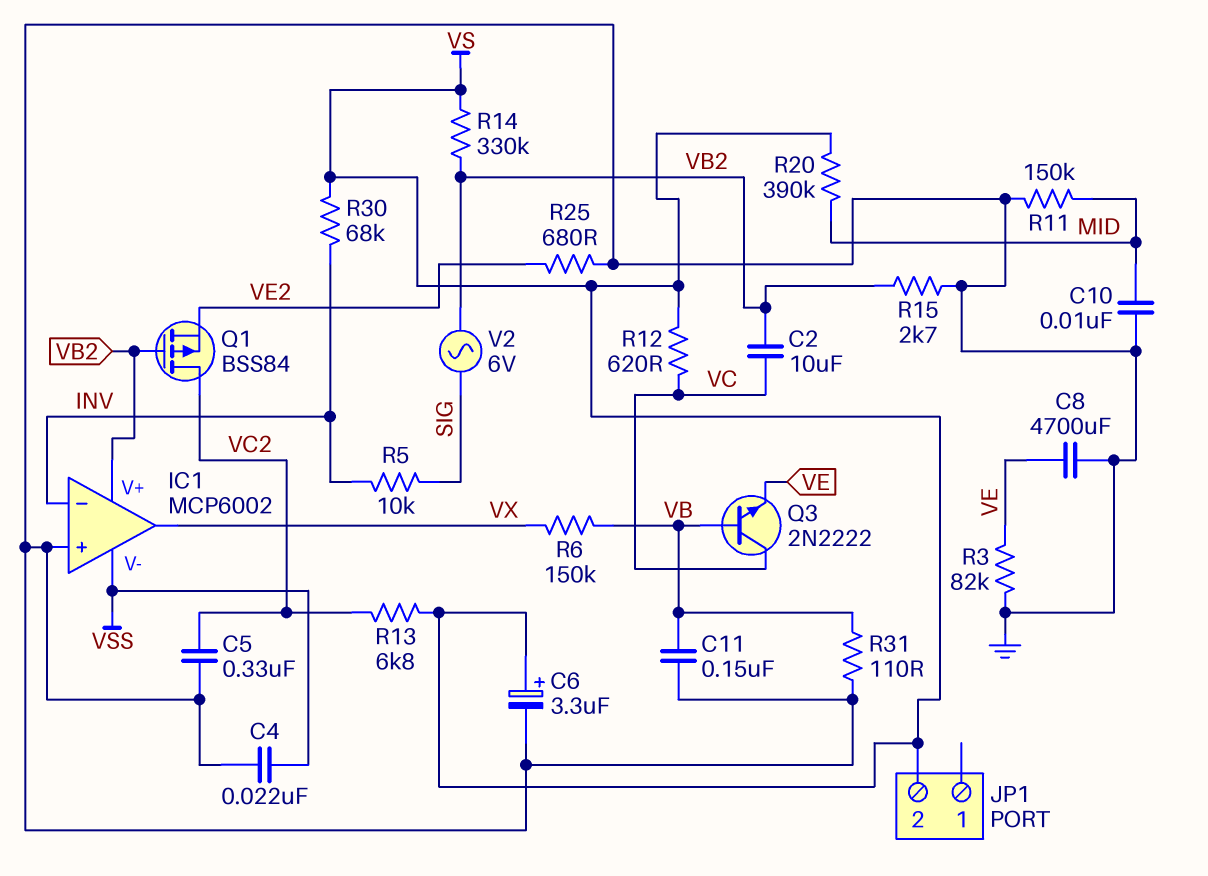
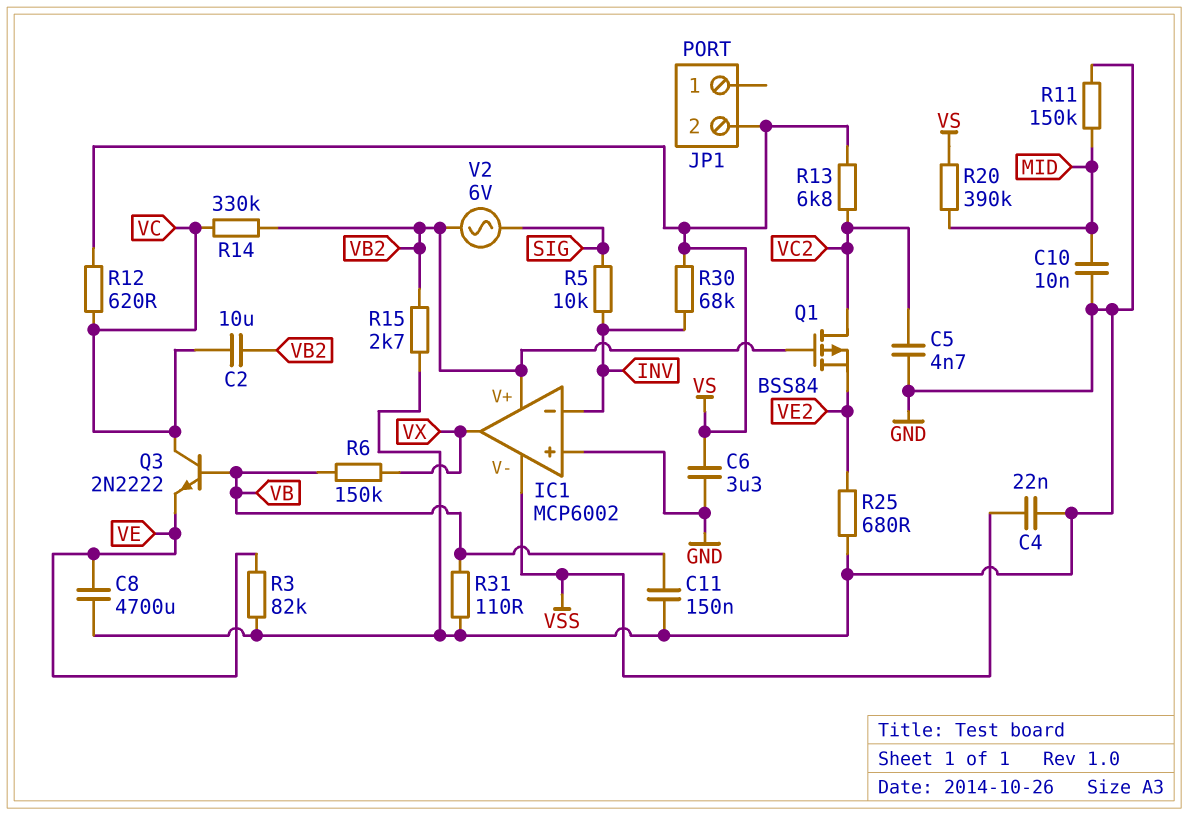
C5: 330nF (GND, VC2) -> 4.7nF (GND, VC2)
C6: 3.3uF (plus VS, minus GND) -> 3.3uF (GND, VS)
R14: 330k (VB2, VS) -> 330k (VB2, VC)

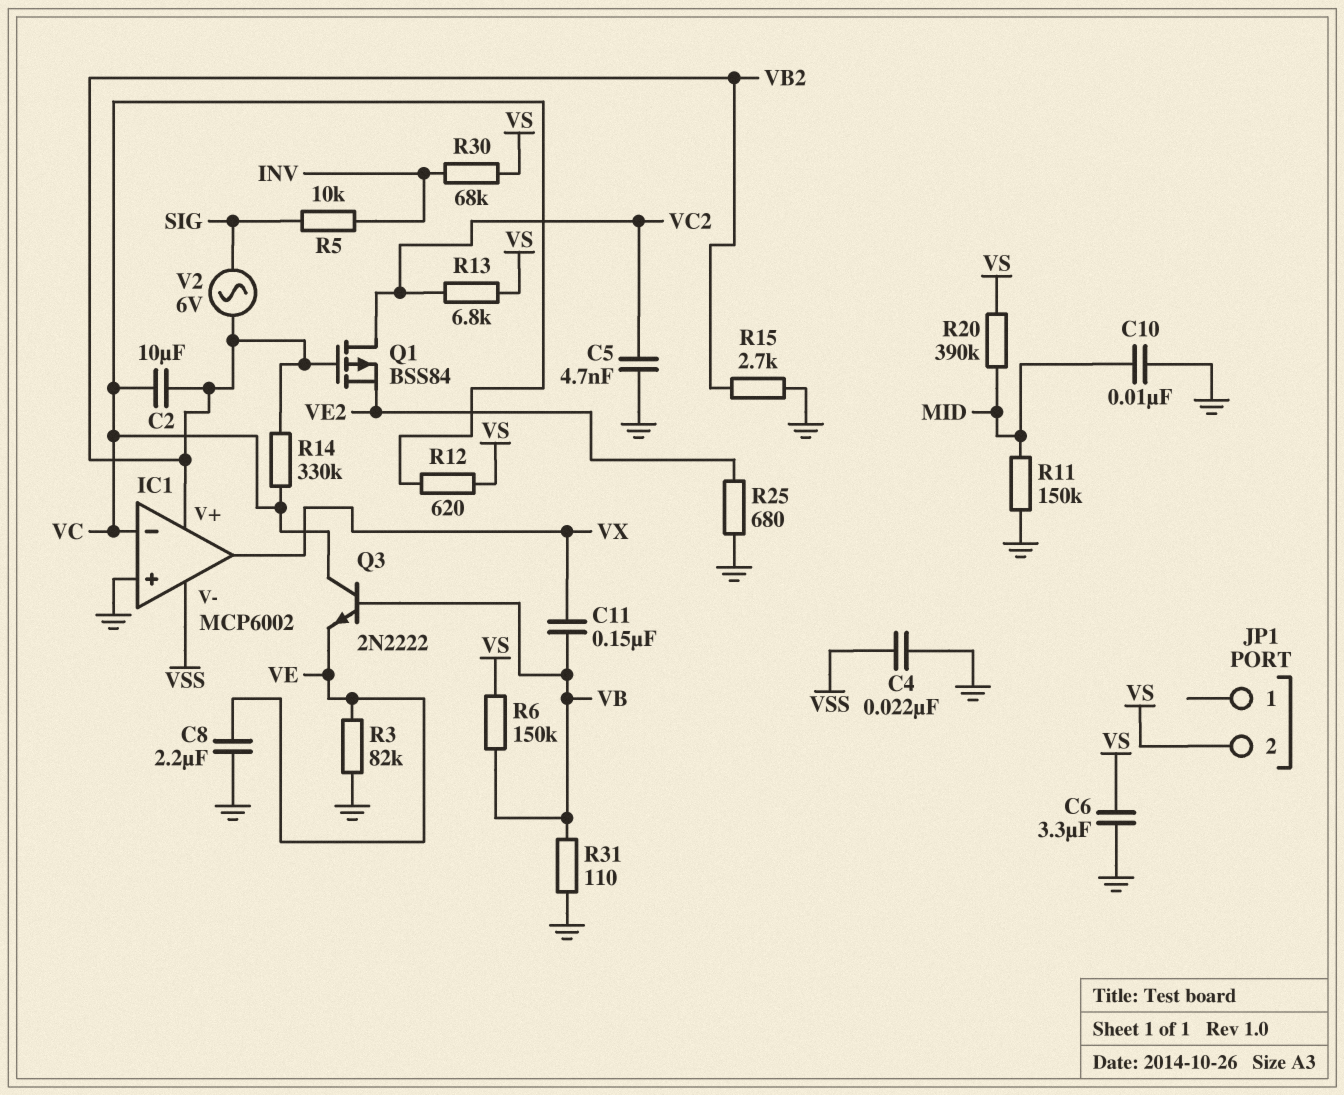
C8: 4700uF (GND, VE) -> 2.2uF (GND, VE)
C11: 150nF (GND, VB) -> 150nF (VB, VX)
IC1 pin in-: INV -> VC
R6: 150k (VB, VX) -> 150k (VB, VS)

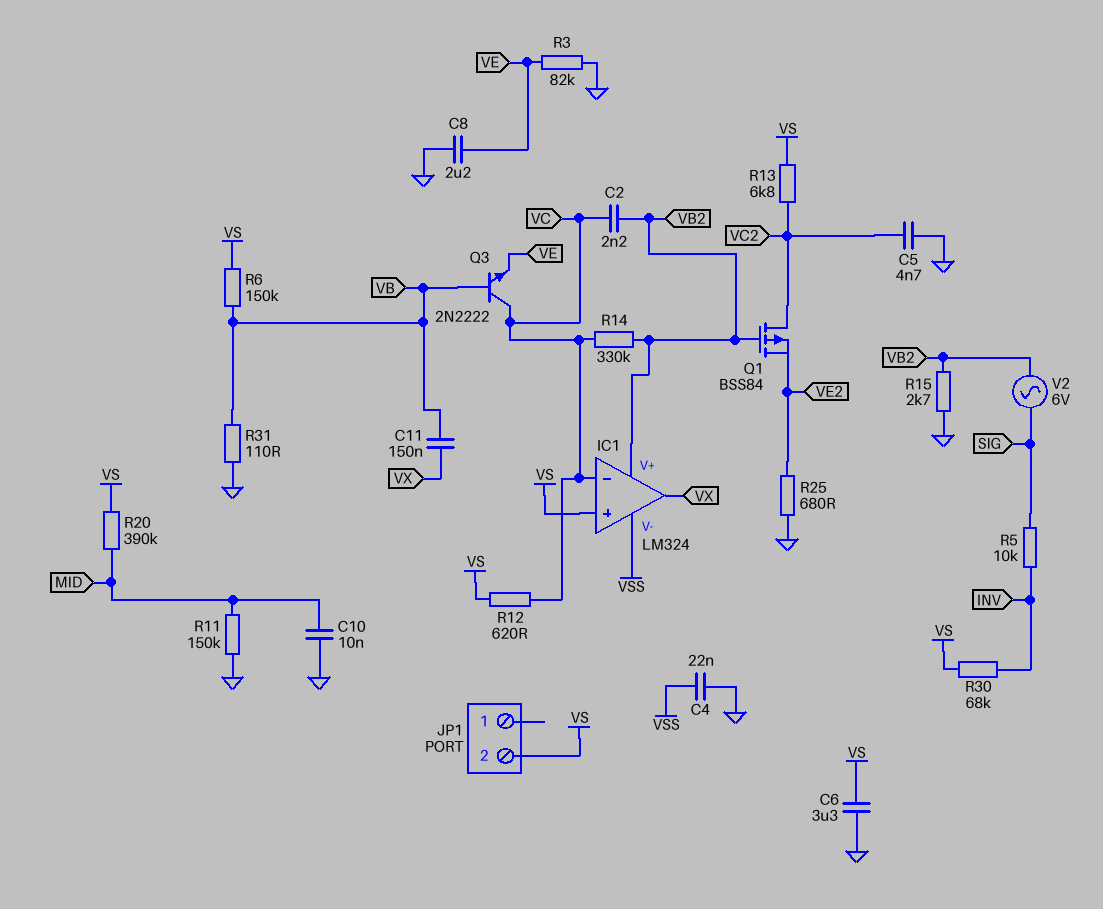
C2: 10uF (VB2, VC) -> 2.2nF (VB2, VC)
IC1: MCP6002 -> LM324
IC1 pin in+: GND -> VS

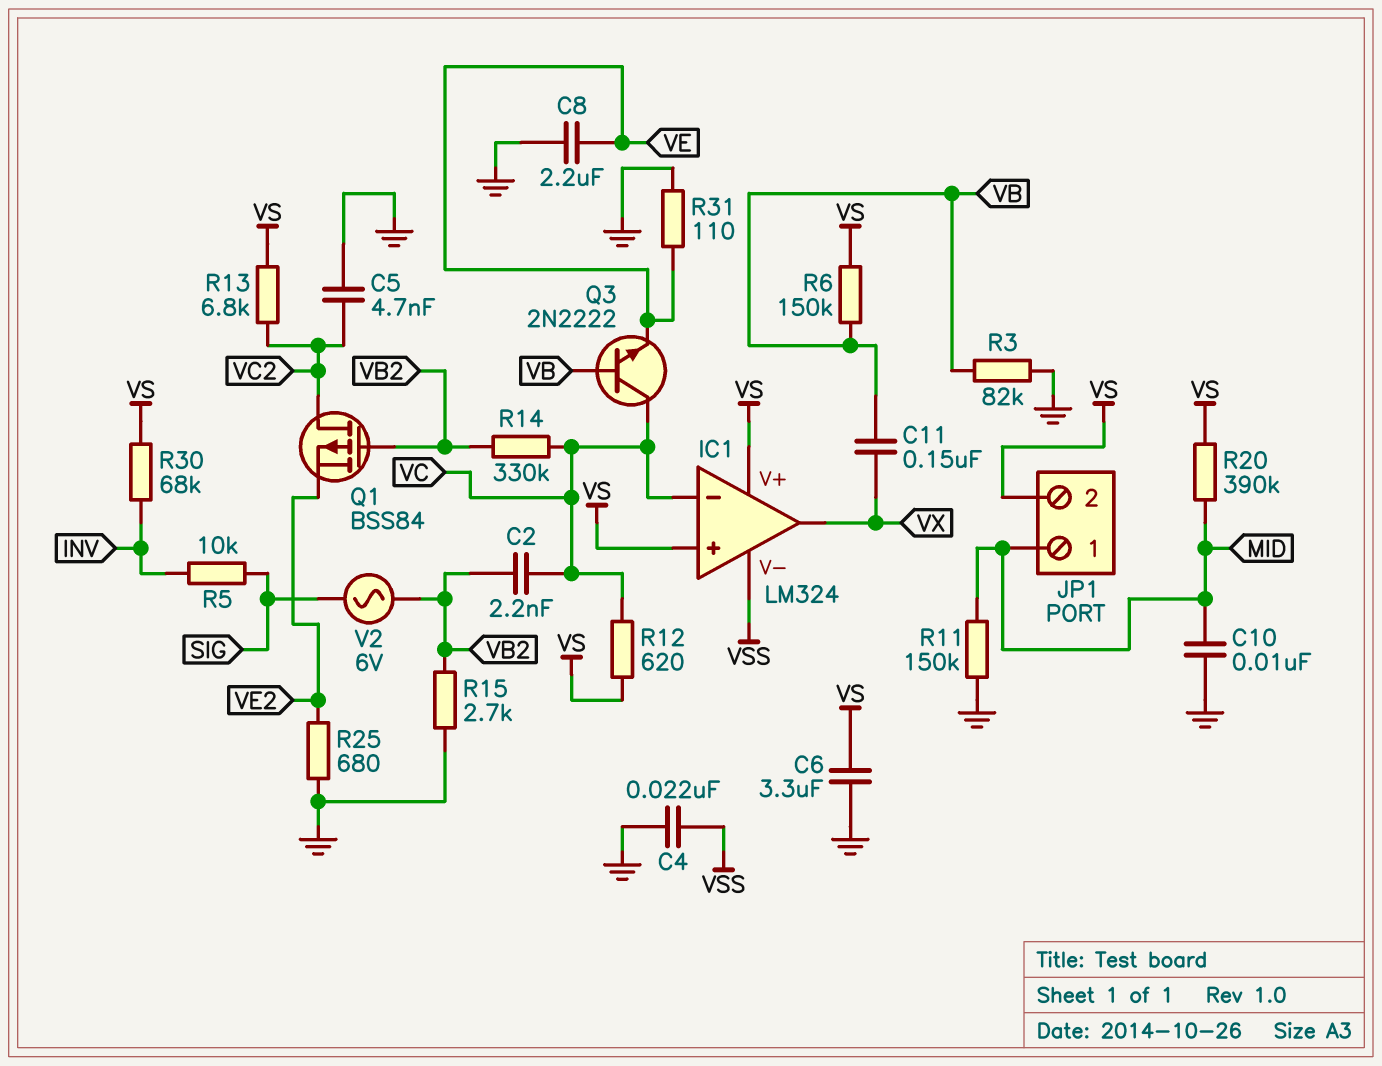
IC1 pin V+: VB2 -> VS
JP1 pin 1: none -> MID
R3: 82k (GND, VE) -> 82k (GND, VB)
R31: 110 (GND, VB) -> 110 (GND, VE)

